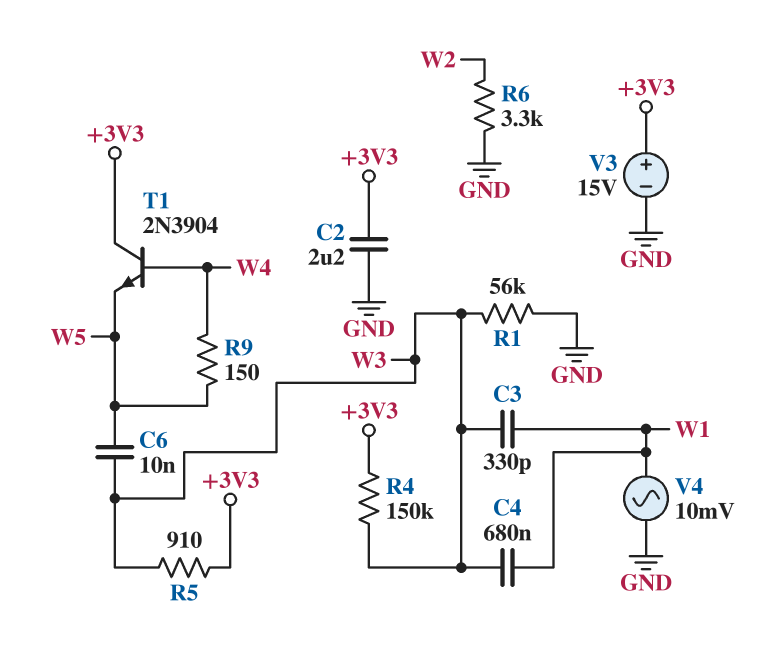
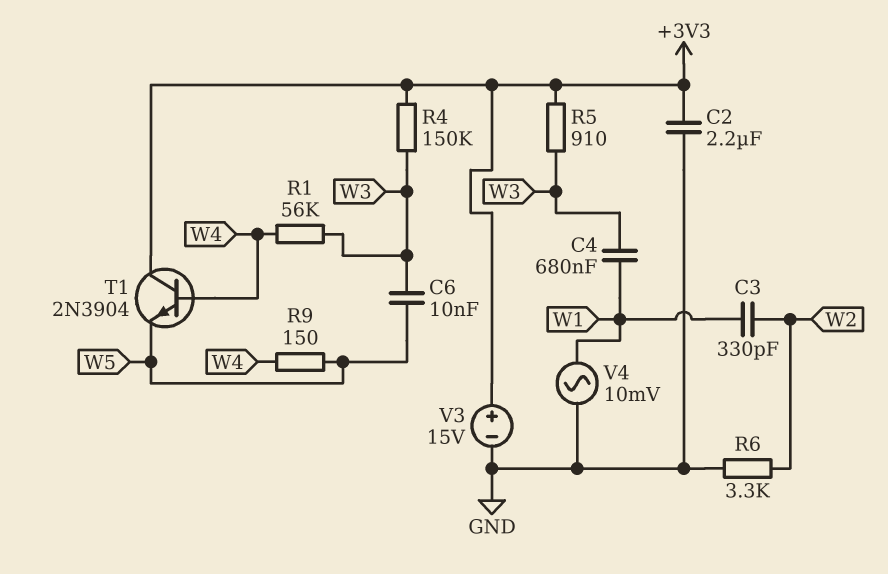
C3: 330pF (W1, W3) -> 330pF (W1, W2)
R1: 56k (GND, W3) -> 56k (W3, W4)

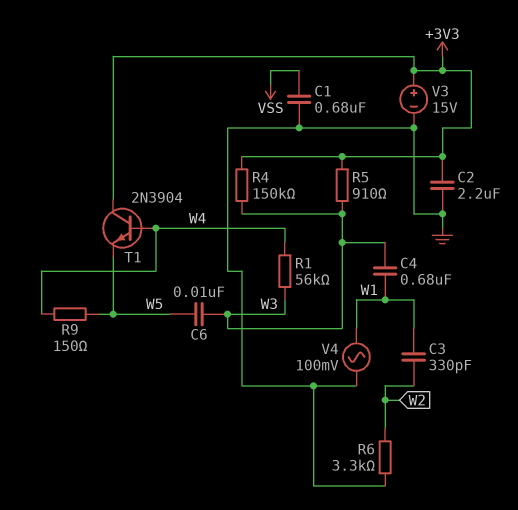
C1: none -> 680nF (GND, VSS)
V4: AC 10mV (GND, W1) -> AC 100mV (GND, W1)

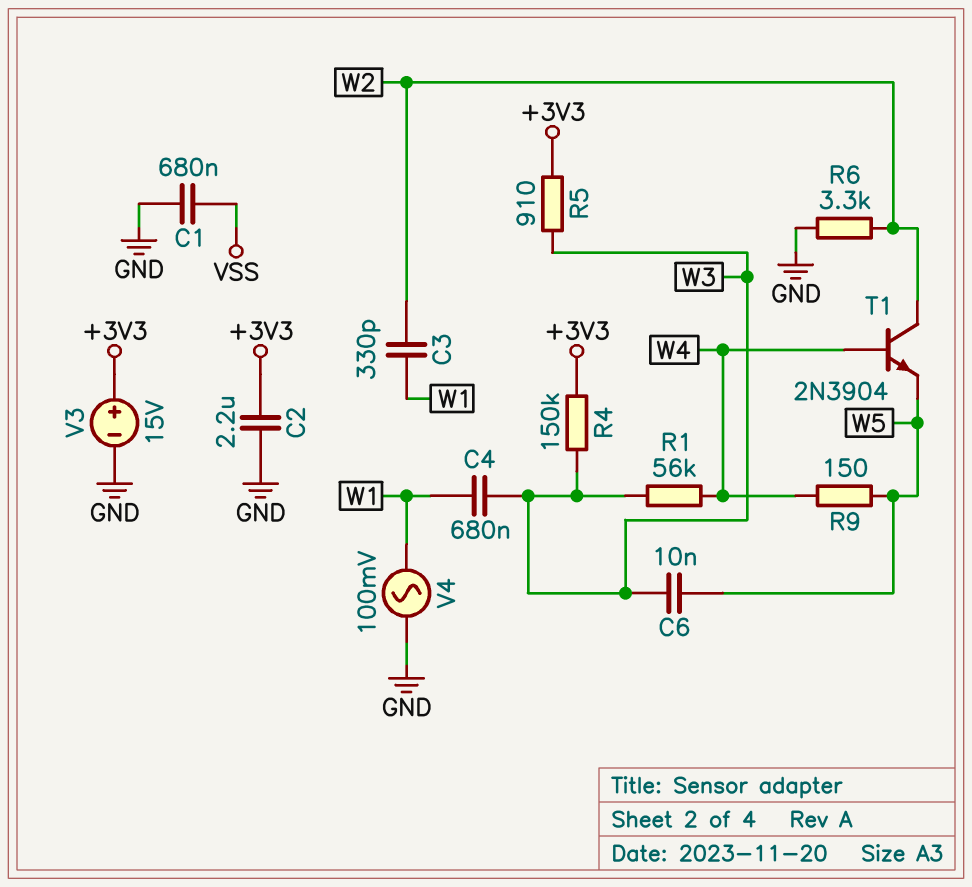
T1: NPN 2N3904 (B W4, C +3V3, E W5) -> NPN 2N3904 (B W4, C W2, E W5)

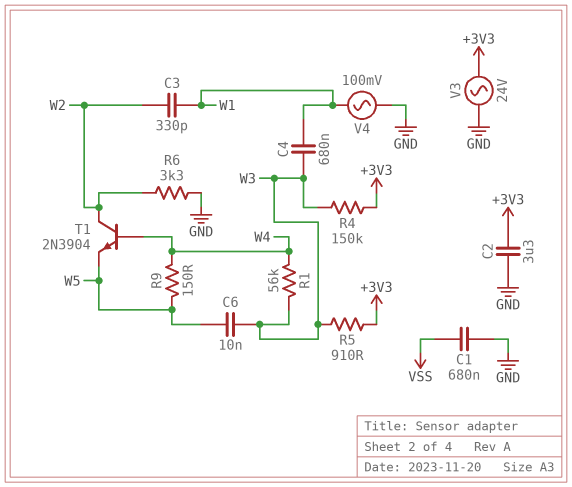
C2: 2.2uF (+3V3, GND) -> 3.3uF (+3V3, GND)
V3: 15V (plus +3V3, minus GND) -> AC 24V (+3V3, GND)

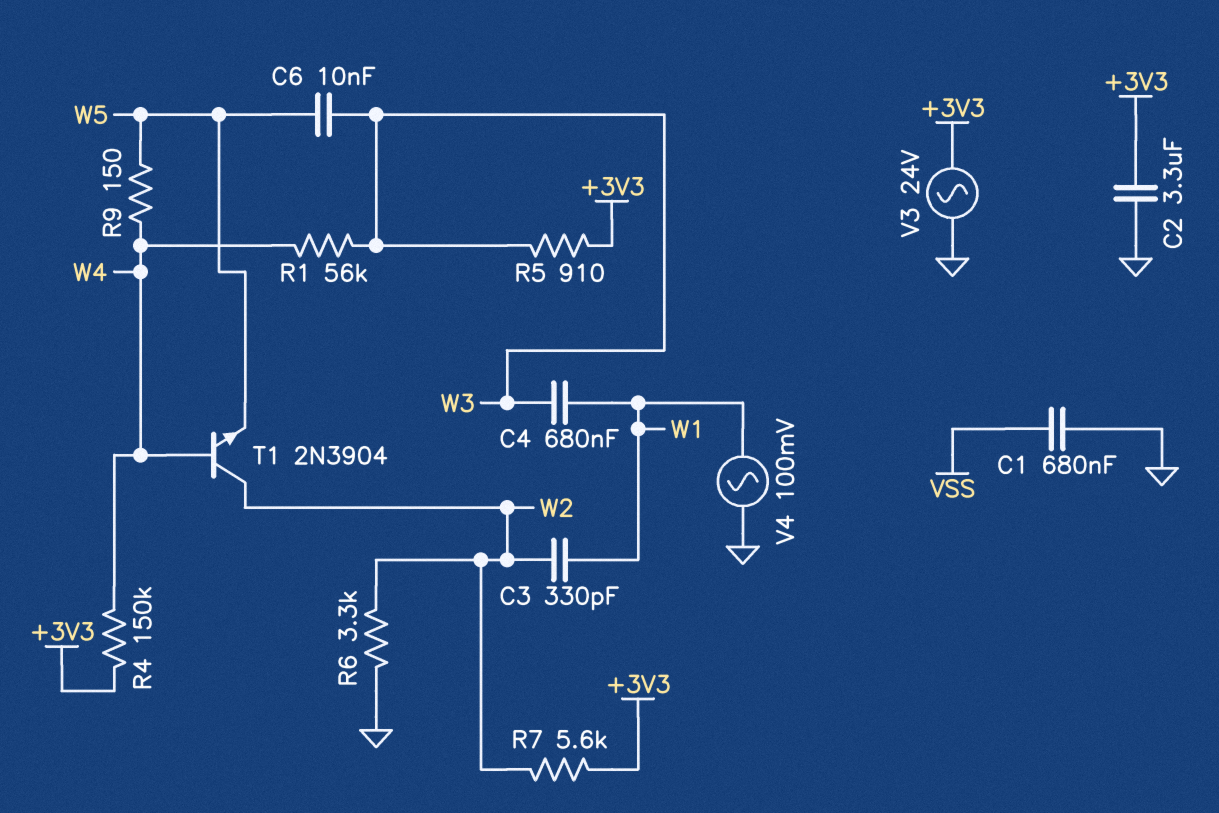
R4: 150k (+3V3, W3) -> 150k (+3V3, W4)
R7: none -> 5.6k (+3V3, W2)

